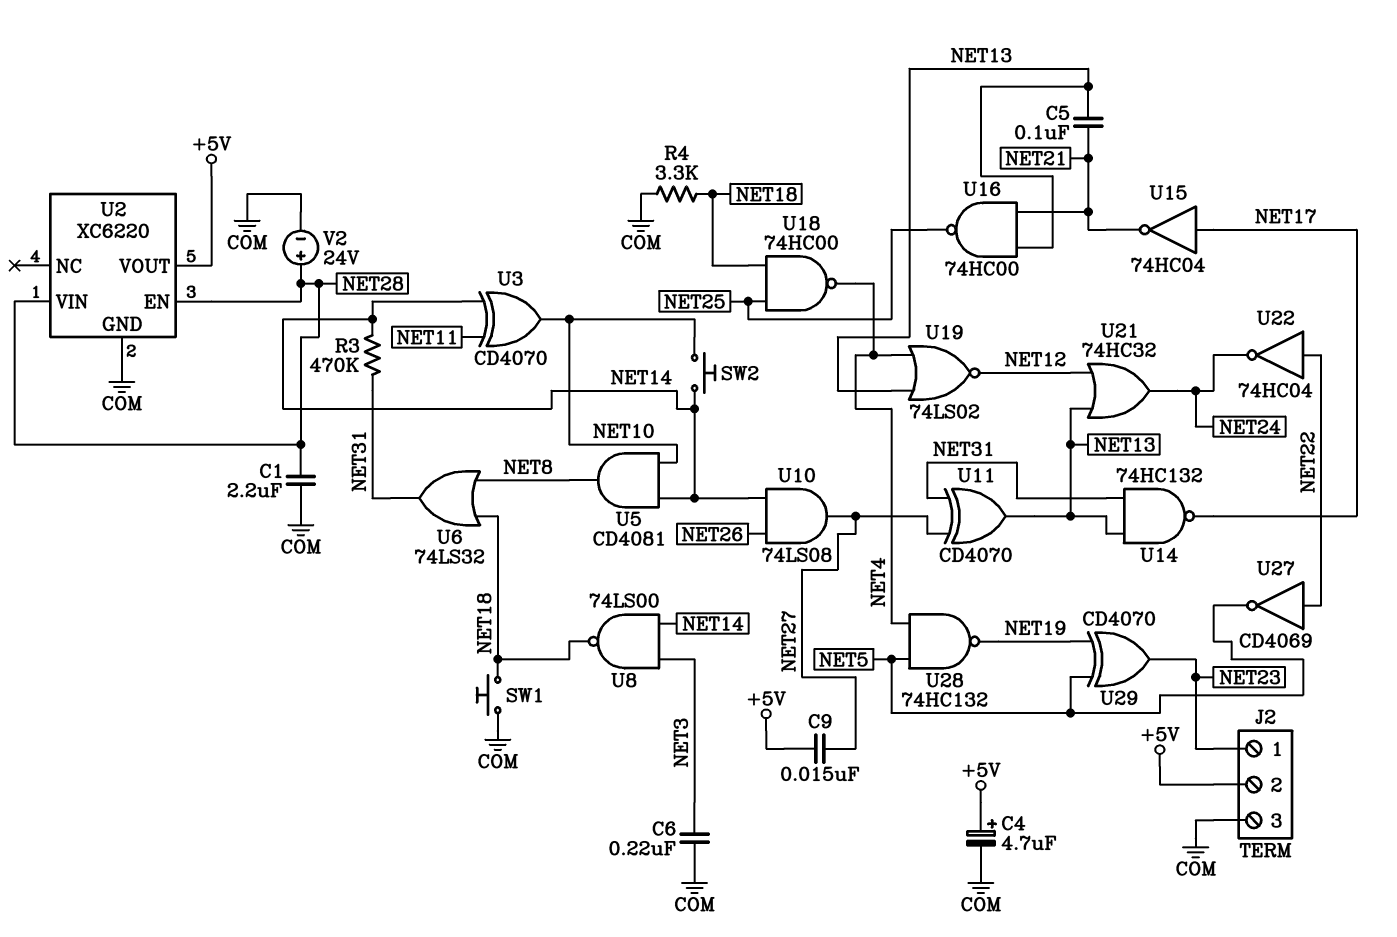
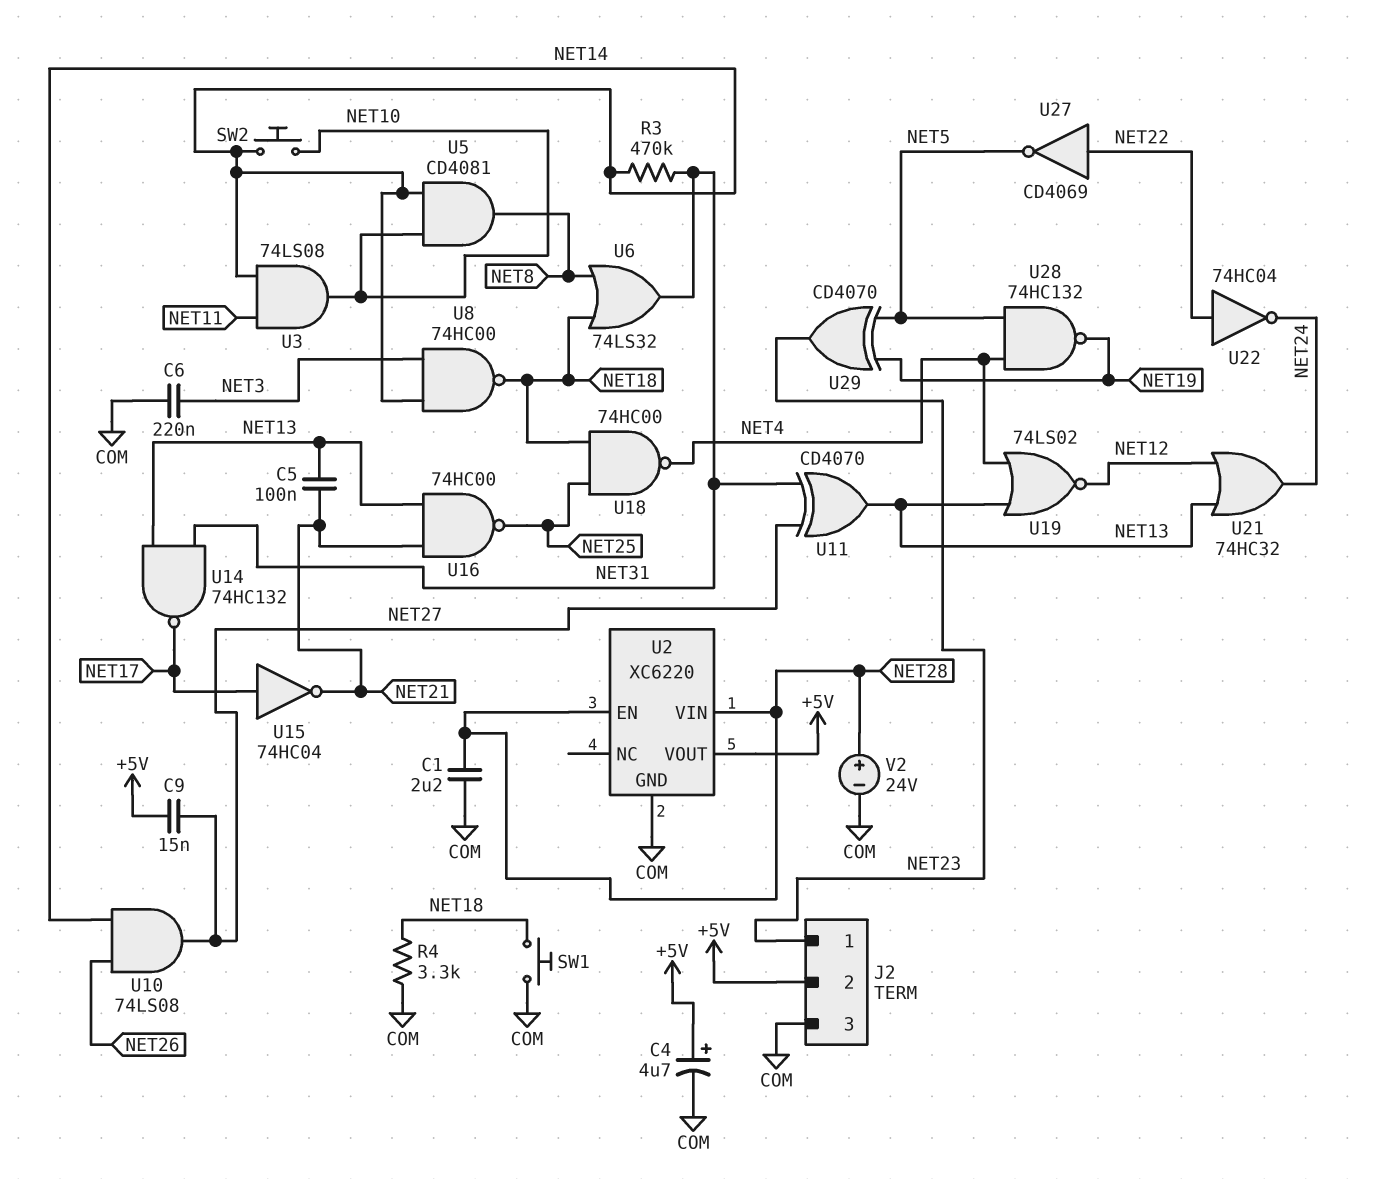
U3: XOR CD4070 (in NET11, in NET14, out NET10) -> AND 74LS08 (in NET11, in NET14, out NET10)
U8: NAND 74LS00 (in NET3, in NET14, out NET18) -> NAND 74HC00 (in NET3, in NET14, out NET18)

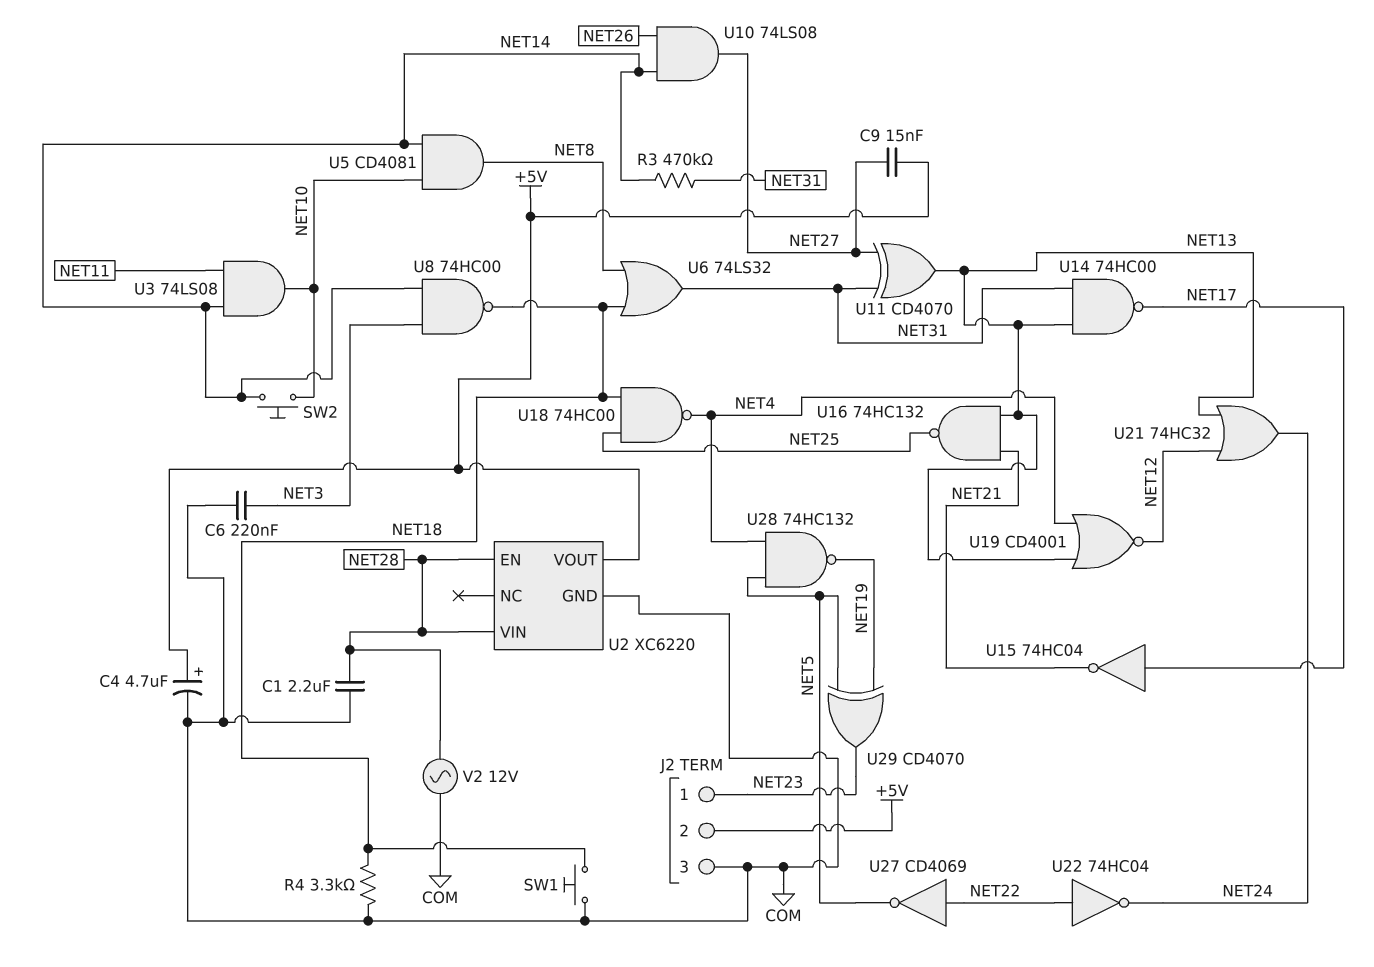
C5: 100nF (NET13, NET21) -> none
U14: NAND 74HC132 (in NET13, in NET31, out NET17) -> NAND 74HC00 (in NET13, in NET31, out NET17)
U16: NAND 74HC00 (in NET13, in NET21, out NET25) -> NAND 74HC132 (in NET13, in NET21, out NET25)
U19: NOR 74LS02 (in NET4, in NET13, out NET12) -> NOR CD4001 (in NET4, in NET13, out NET12)
V2: 24V (plus NET28, minus COM) -> AC 12V (COM, NET28)

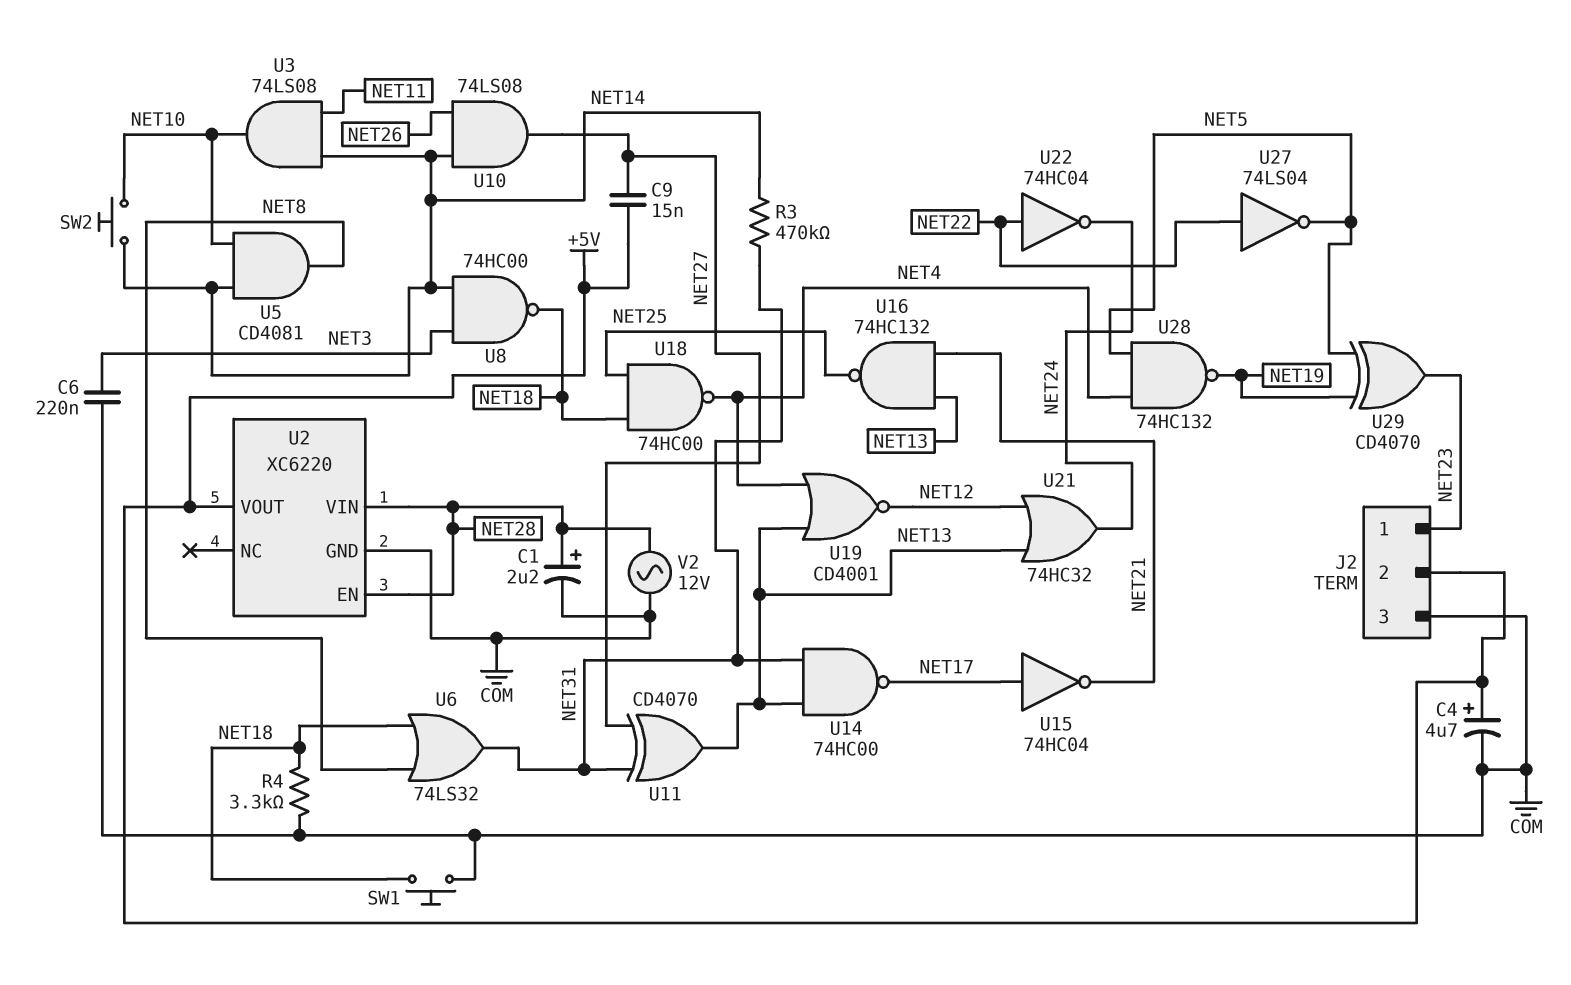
C1: 2.2uF (COM, NET28) -> 2.2uF (plus NET28, minus COM)
U27: NOT CD4069 (in NET22, out NET5) -> NOT 74LS04 (in NET22, out NET5)

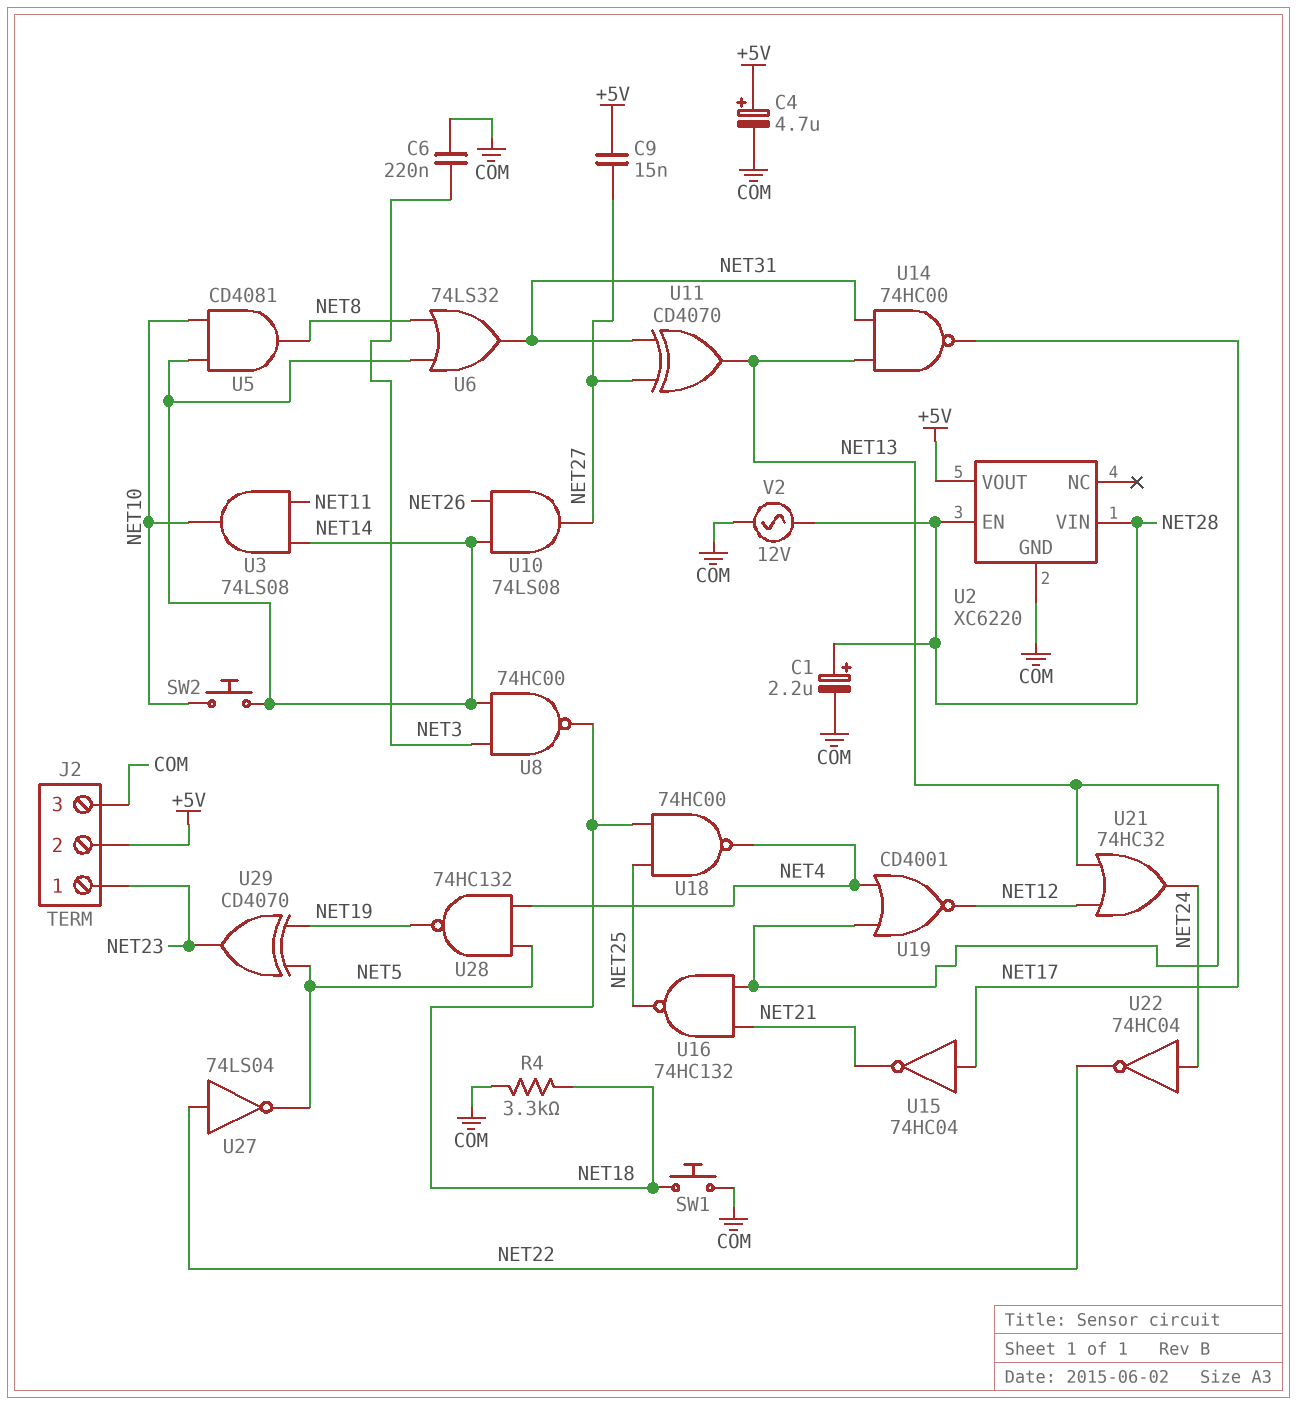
R3: 470k (NET14, NET31) -> none
U6: OR 74LS32 (in NET8, in NET18, out NET31) -> OR 74LS32 (in NET8, in NET14, out NET31)
U22: NOT 74HC04 (in NET22, out NET24) -> NOT 74HC04 (in NET24, out NET22)

